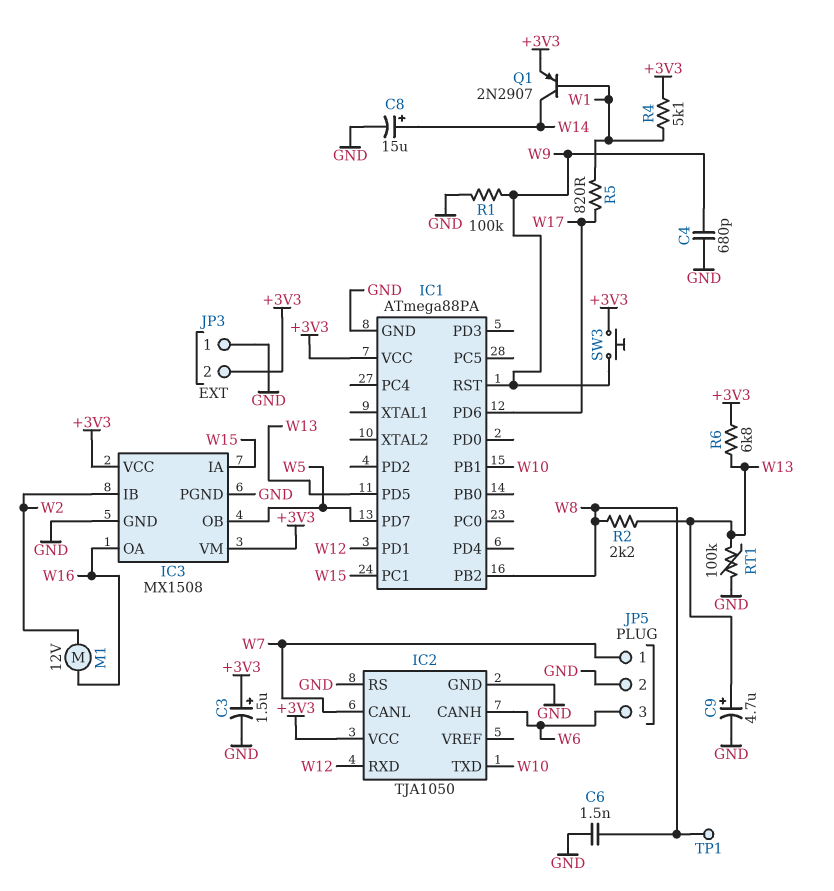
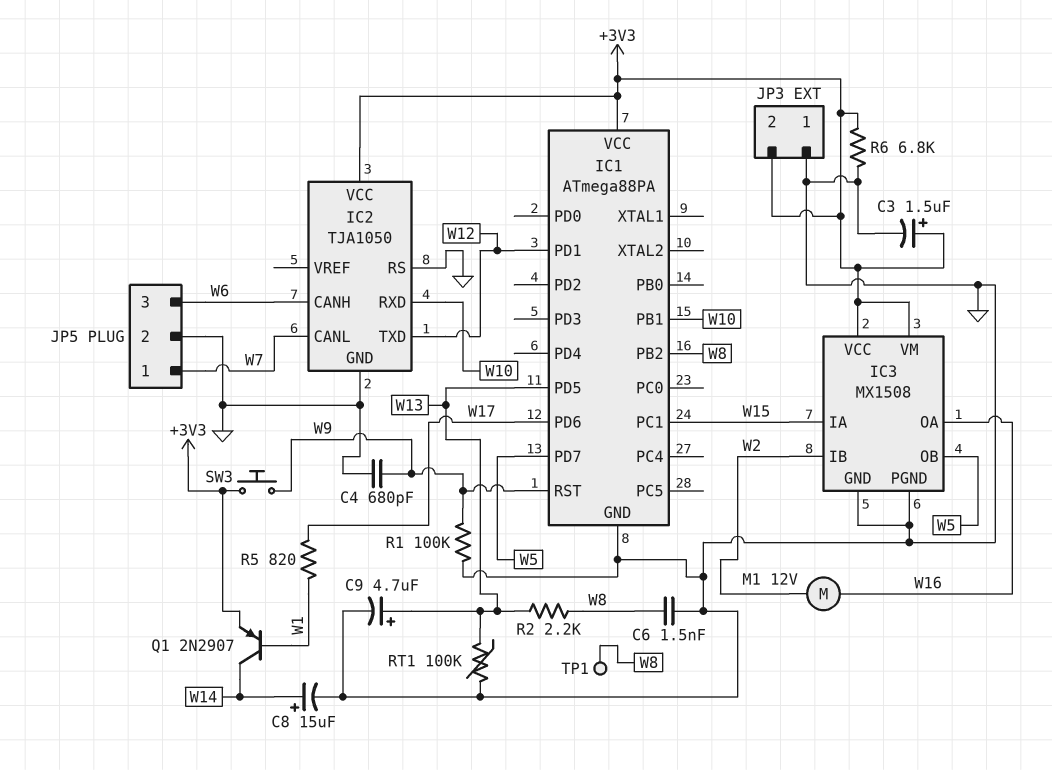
IC2 pin RXD: W12 -> W10
IC2 pin TXD: W10 -> W12
R4: 5.1k (+3V3, W1) -> none
R6: 6.8k (+3V3, W13) -> 6.8k (+3V3, GND)

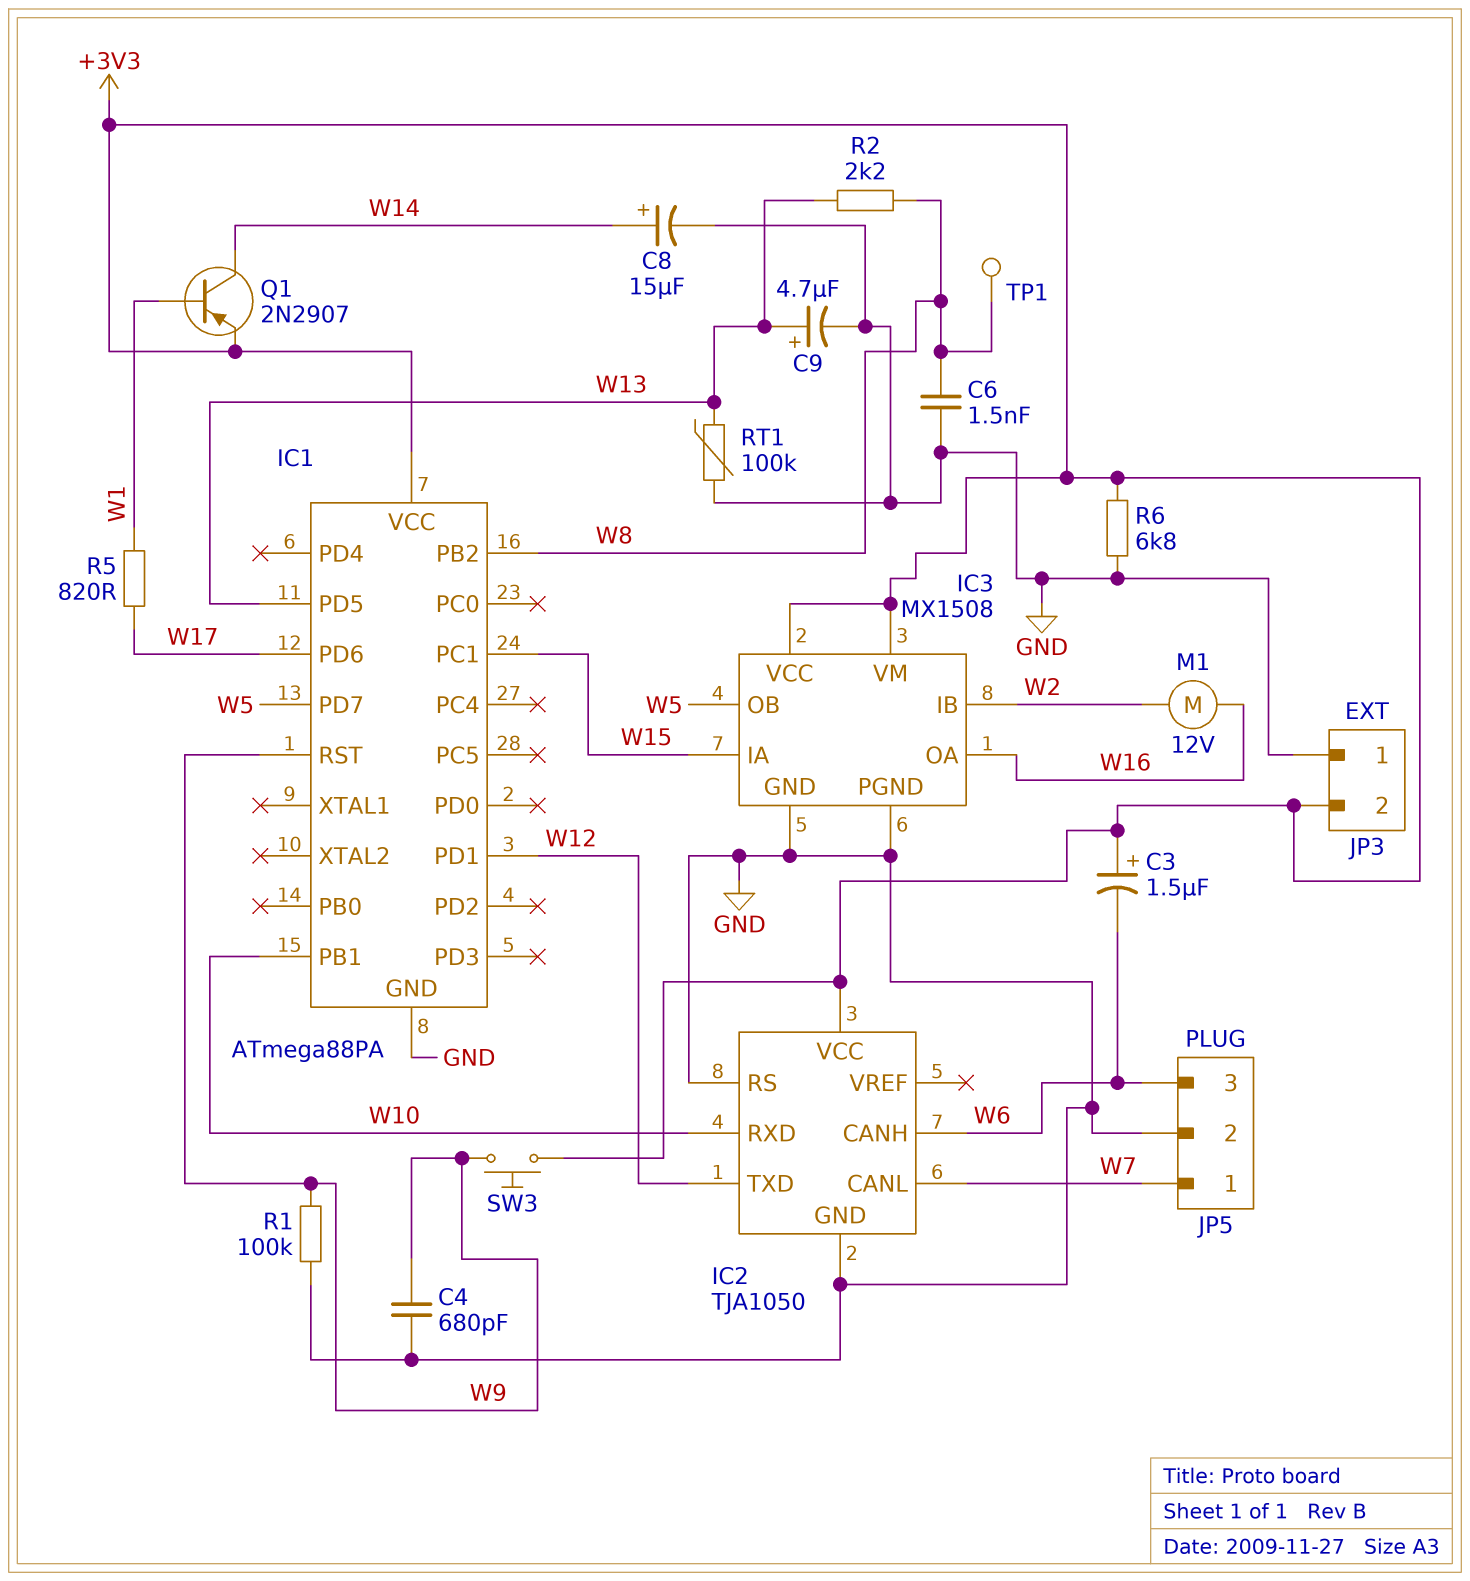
C3: 1.5uF (plus +3V3, minus GND) -> 1.5uF (plus +3V3, minus W6)

